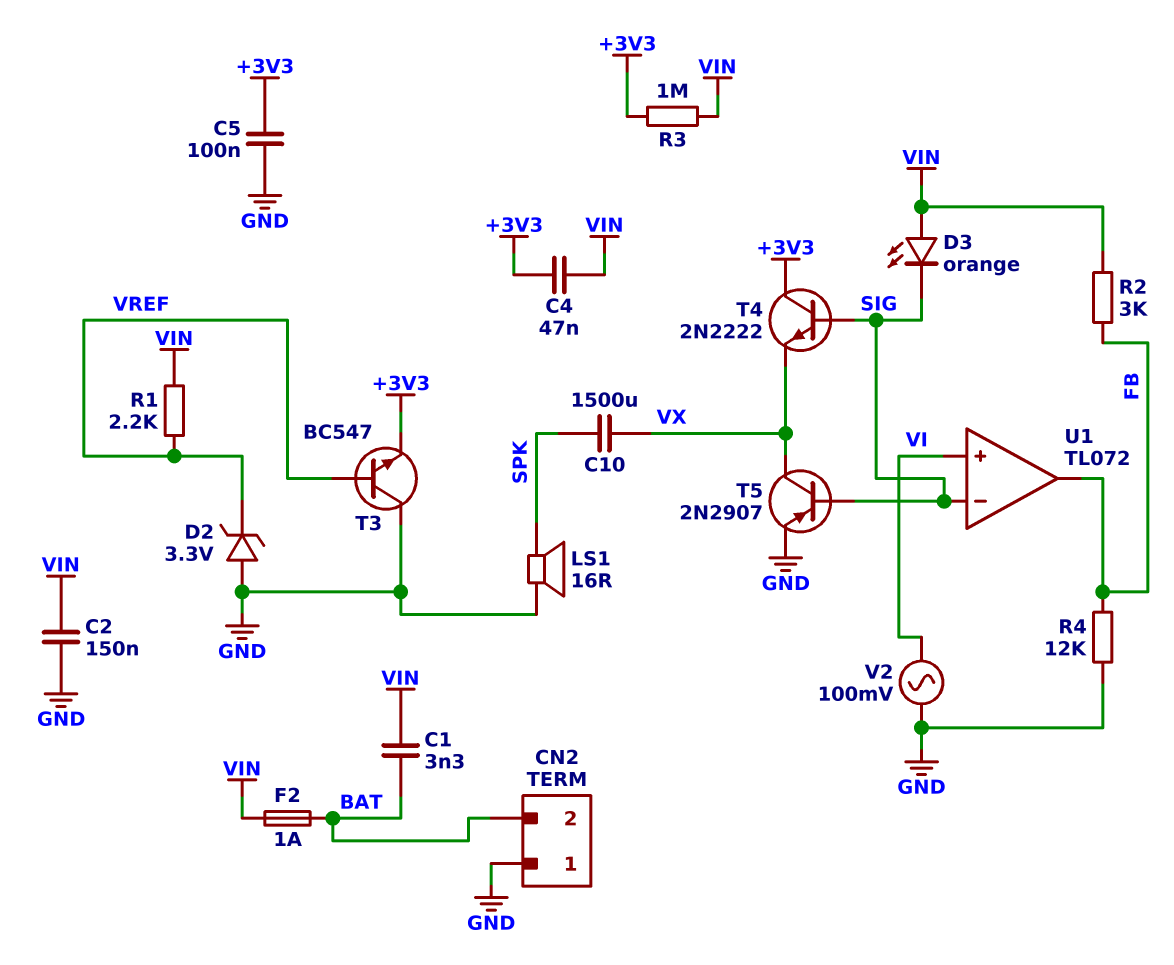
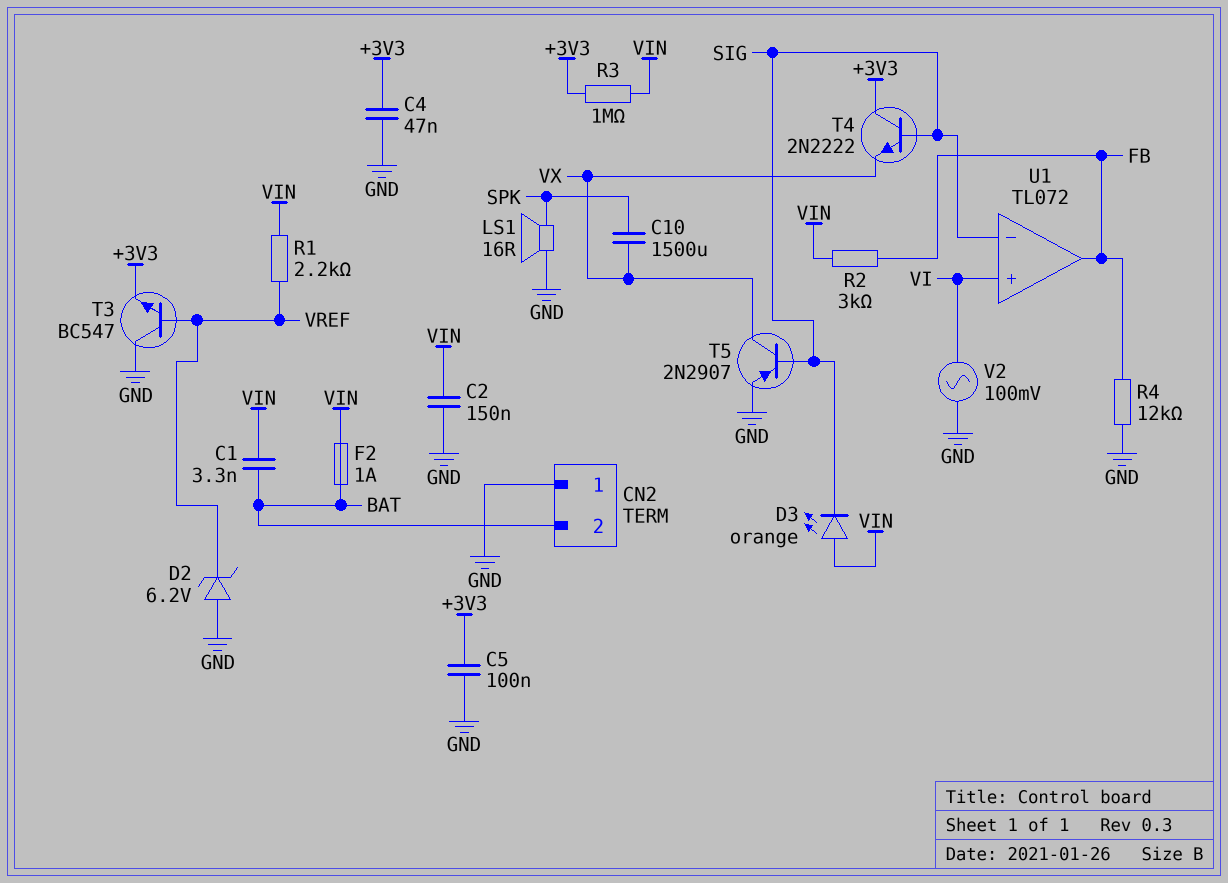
C4: 47nF (+3V3, VIN) -> 47nF (+3V3, GND)
D2: zener 3.3V (A GND, K VREF) -> zener 6.2V (A GND, K VREF)

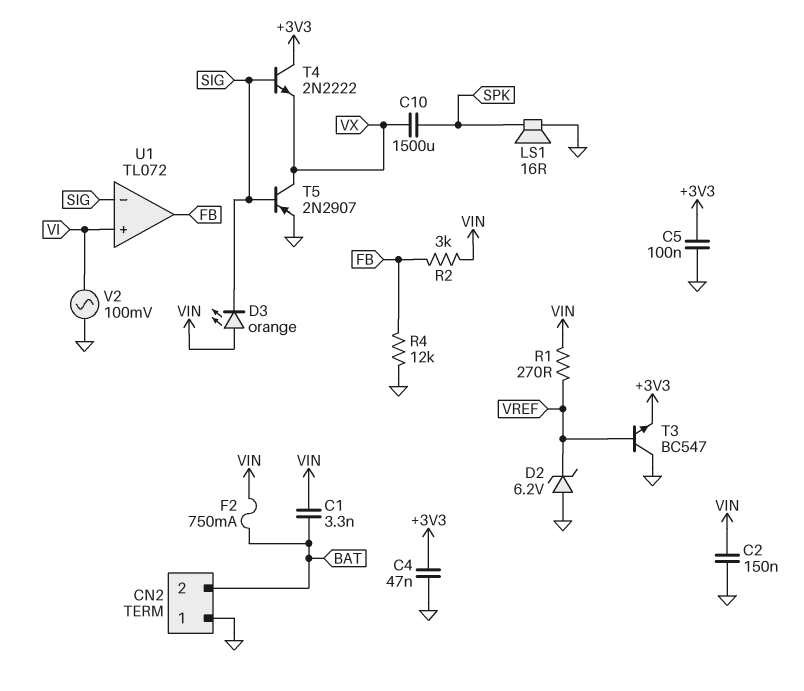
F2: 1A (BAT, VIN) -> 750mA (BAT, VIN)
R1: 2.2k (VIN, VREF) -> 270 (VIN, VREF)
R3: 1M (+3V3, VIN) -> none

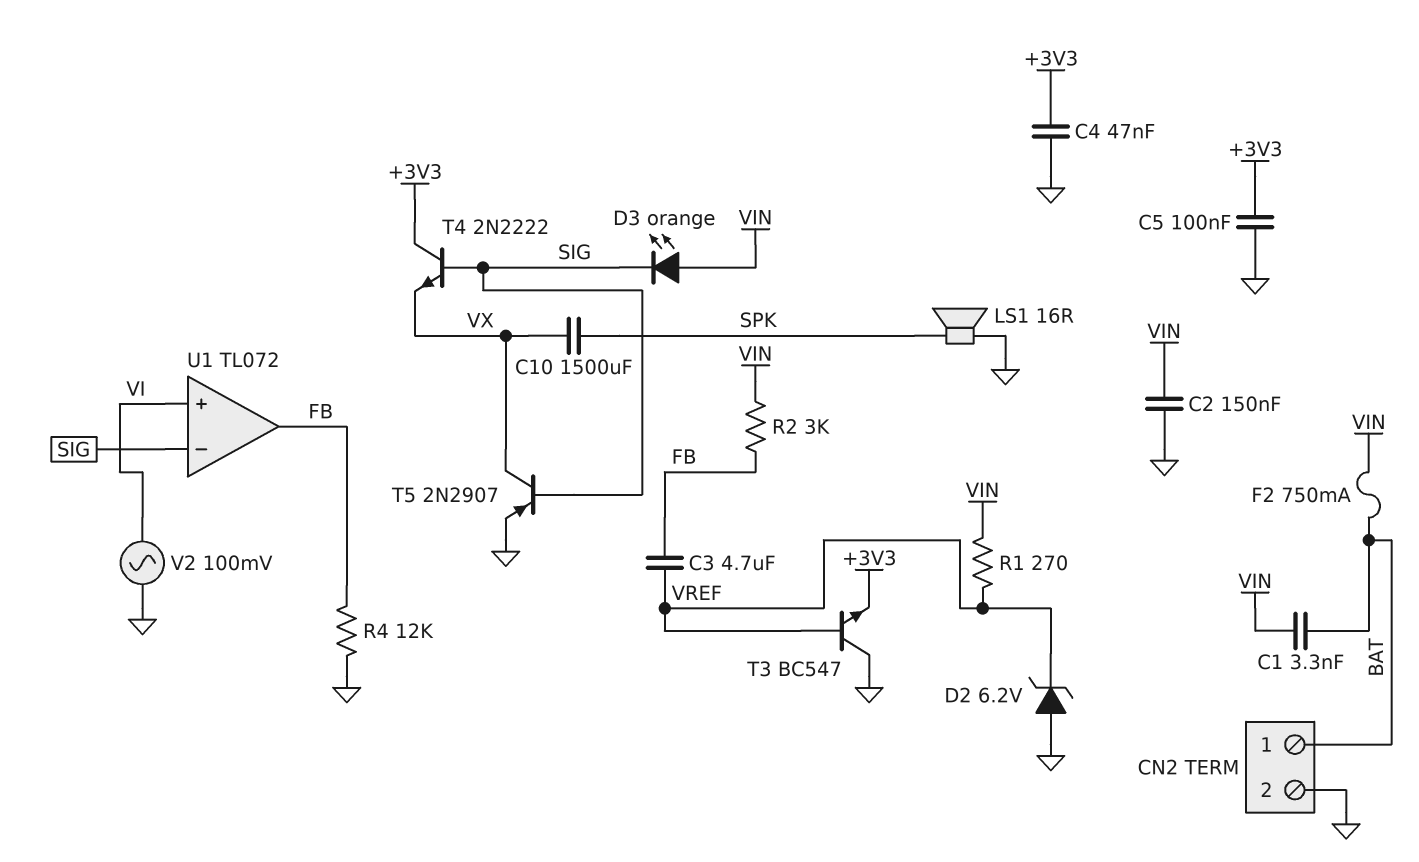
C3: none -> 4.7uF (FB, VREF)
CN2 pin 1: GND -> BAT
CN2 pin 2: BAT -> GND

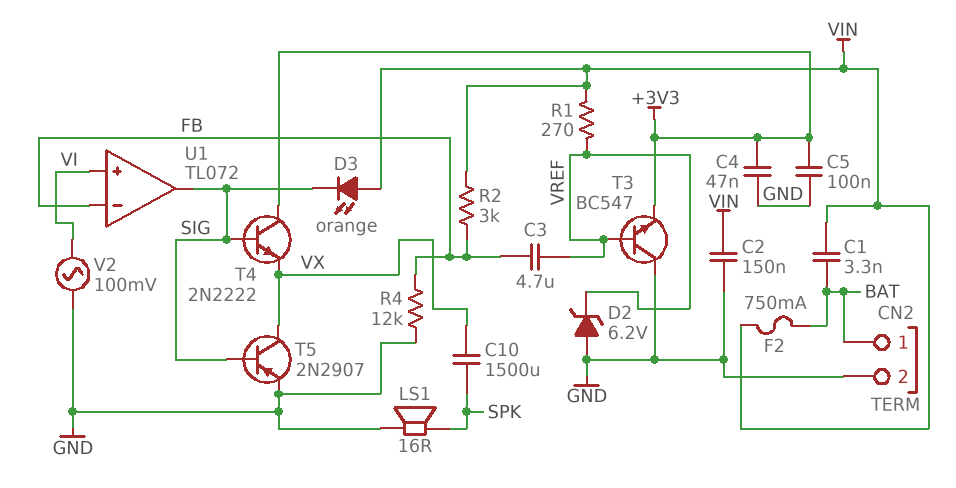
U1 pin in-: SIG -> FB
U1 pin out: FB -> SIG

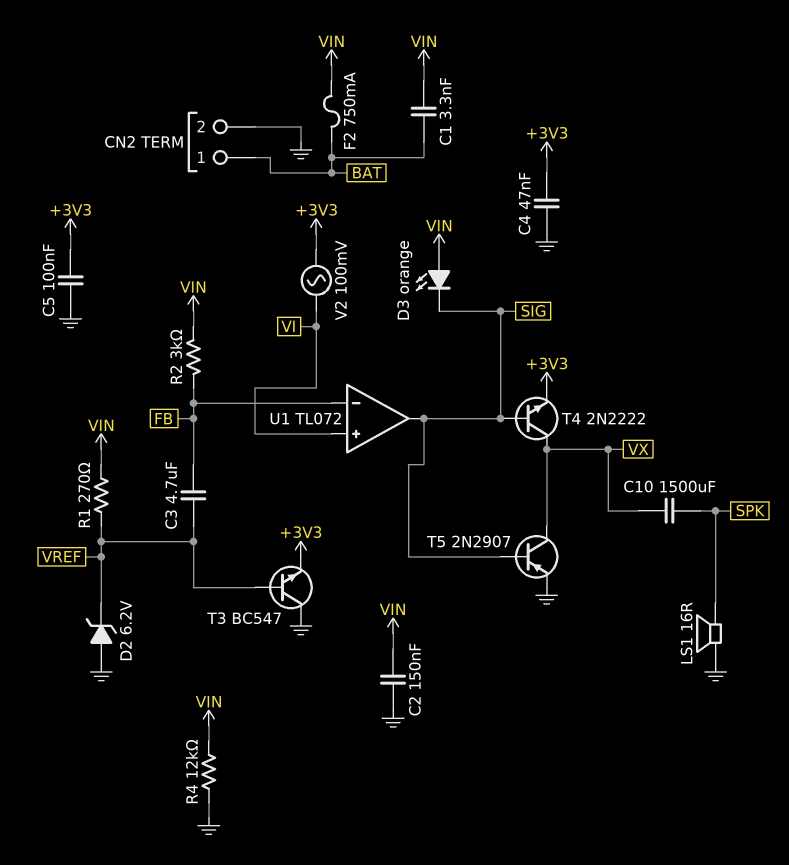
R4: 12k (FB, GND) -> 12k (GND, VIN)
T4: NPN 2N2222 (B SIG, C +3V3, E VX) -> NPN 2N2222 (B SIG, C VX, E +3V3)
V2: AC 100mV (GND, VI) -> AC 100mV (+3V3, VI)

